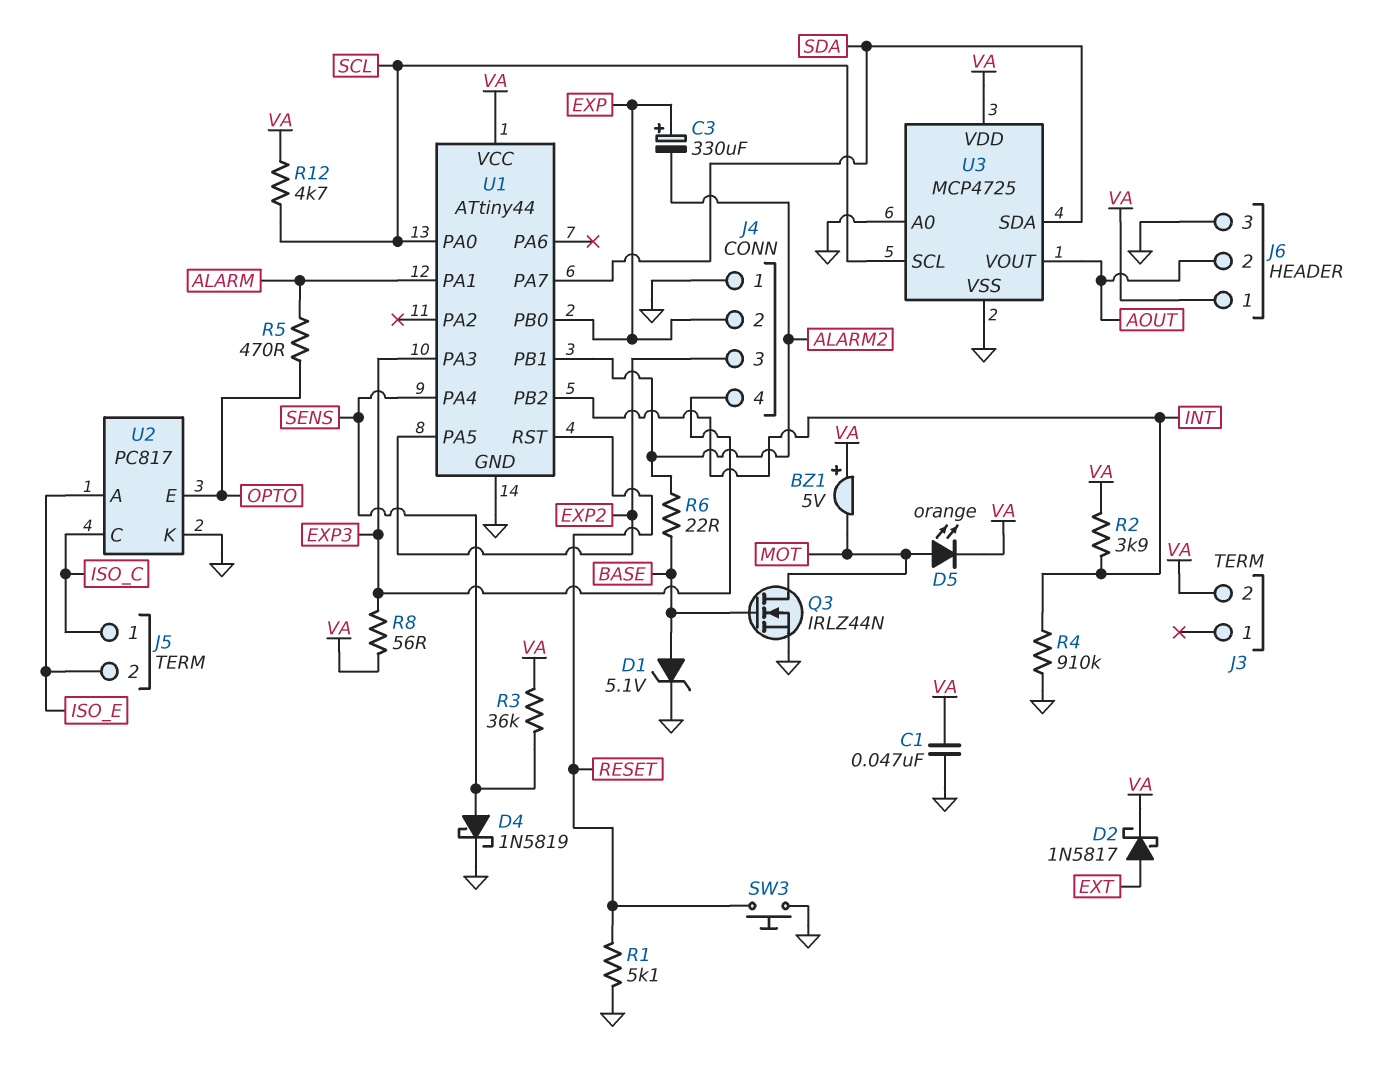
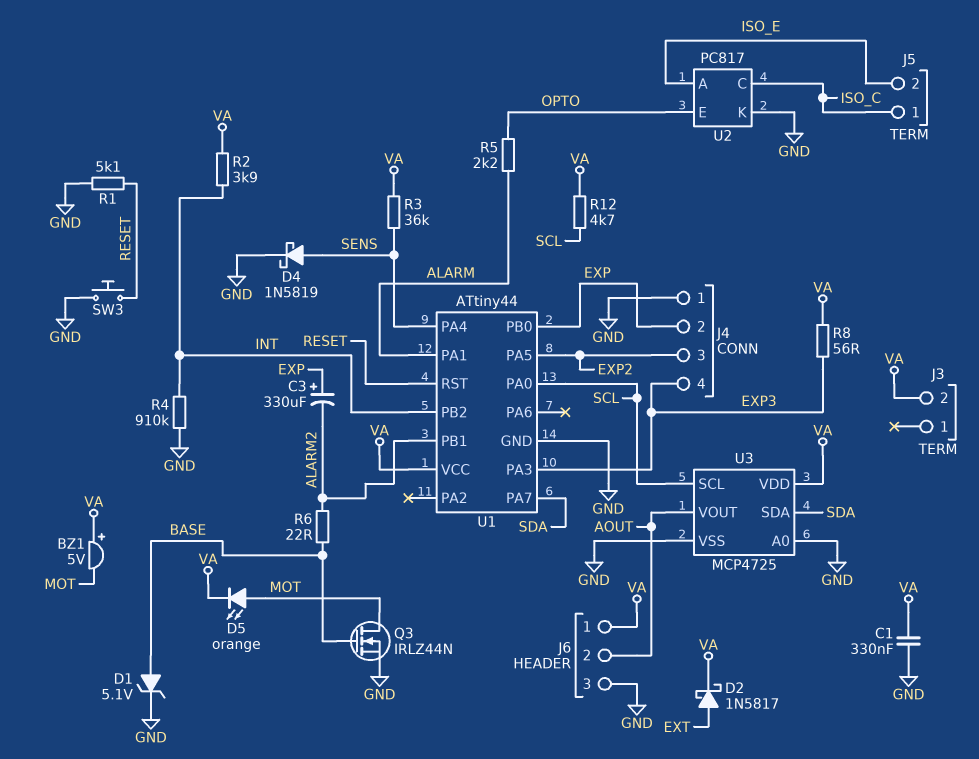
C1: 47nF (GND, VA) -> 330nF (GND, VA)
R5: 470 (ALARM, OPTO) -> 2.2k (ALARM, OPTO)

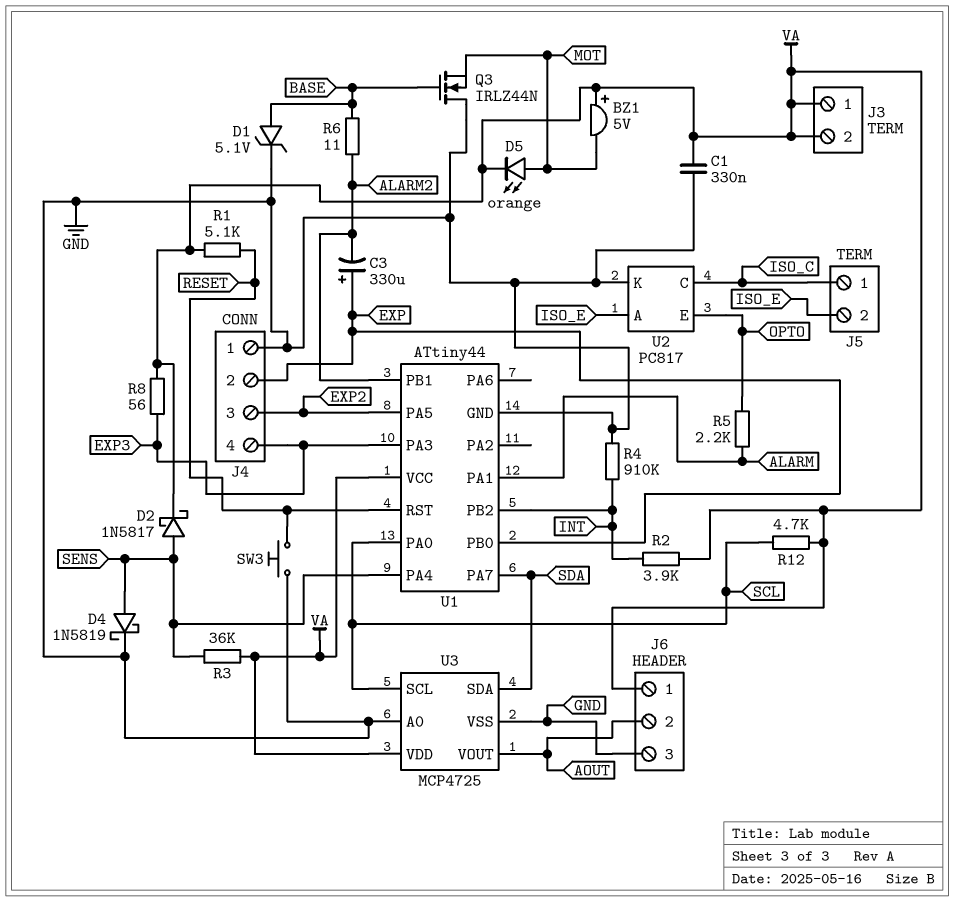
D2: schottky 1N5817 (A EXT, K VA) -> schottky 1N5817 (A SENS, K VA)
J3 pin 1: none -> VA
Q3: NMOS IRLZ44N (G BASE, D MOT, S GND) -> NMOS IRLZ44N (G BASE, D GND, S MOT)
R1: 5.1k (GND, RESET) -> 5.1k (RESET, VA)
R6: 22 (ALARM2, BASE) -> 11 (ALARM2, BASE)

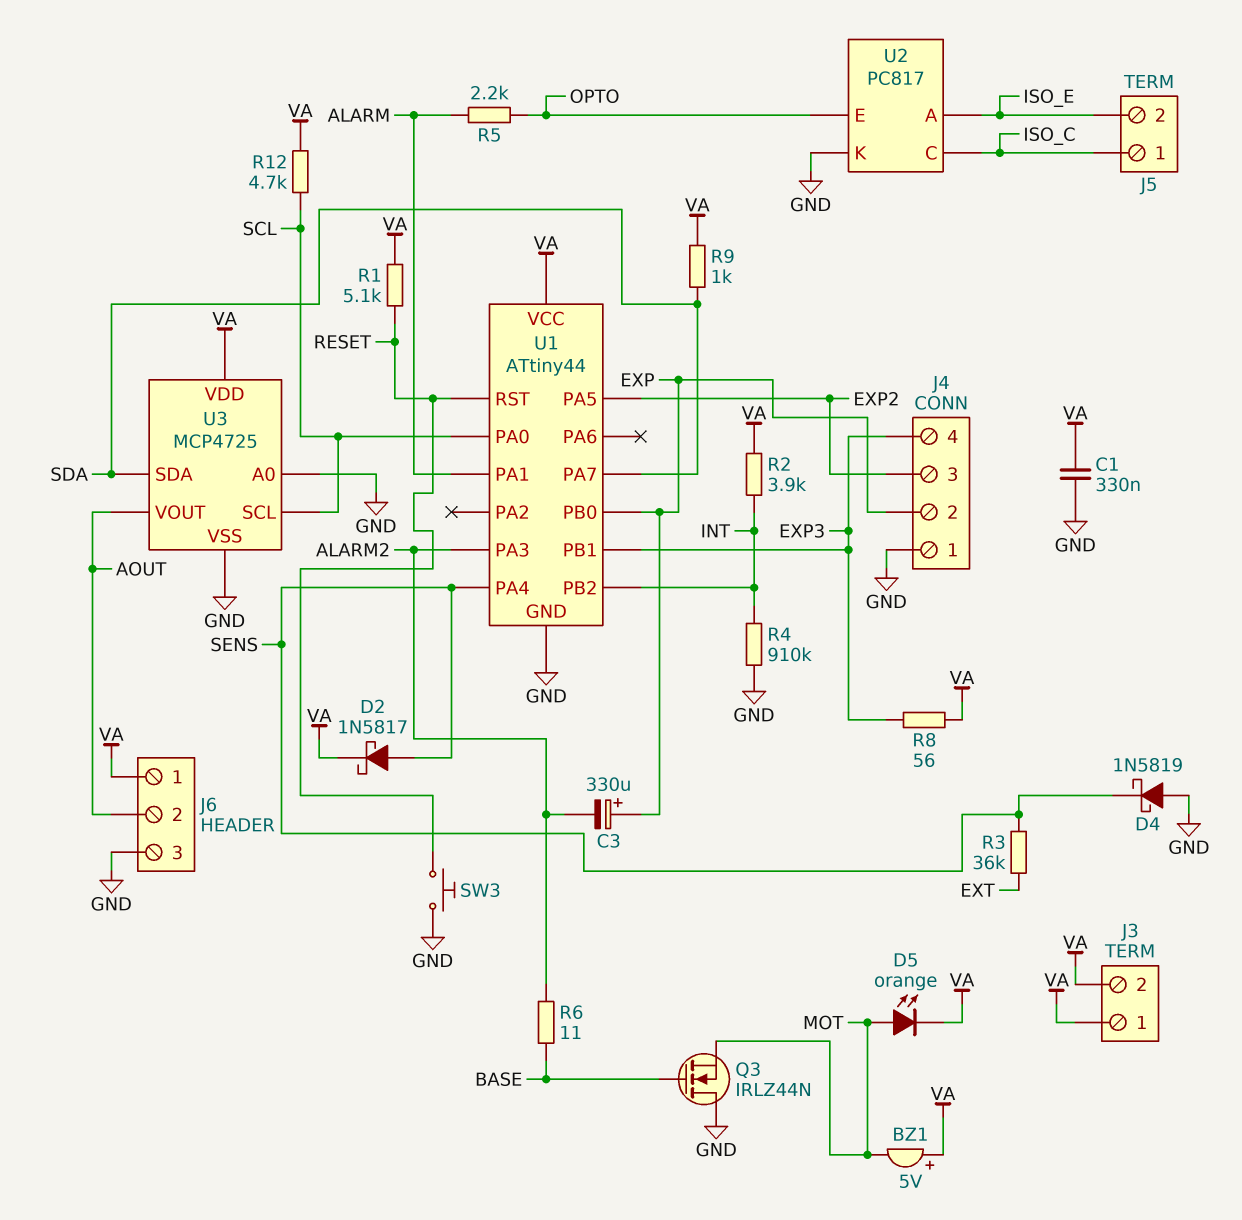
D1: zener 5.1V (A BASE, K GND) -> none
D4: schottky 1N5819 (A SENS, K GND) -> schottky 1N5819 (A GND, K SENS)
R3: 36k (SENS, VA) -> 36k (EXT, SENS)
R9: none -> 1k (SDA, VA)
U1 pin PA3: EXP3 -> ALARM2
U1 pin PB1: ALARM2 -> EXP3

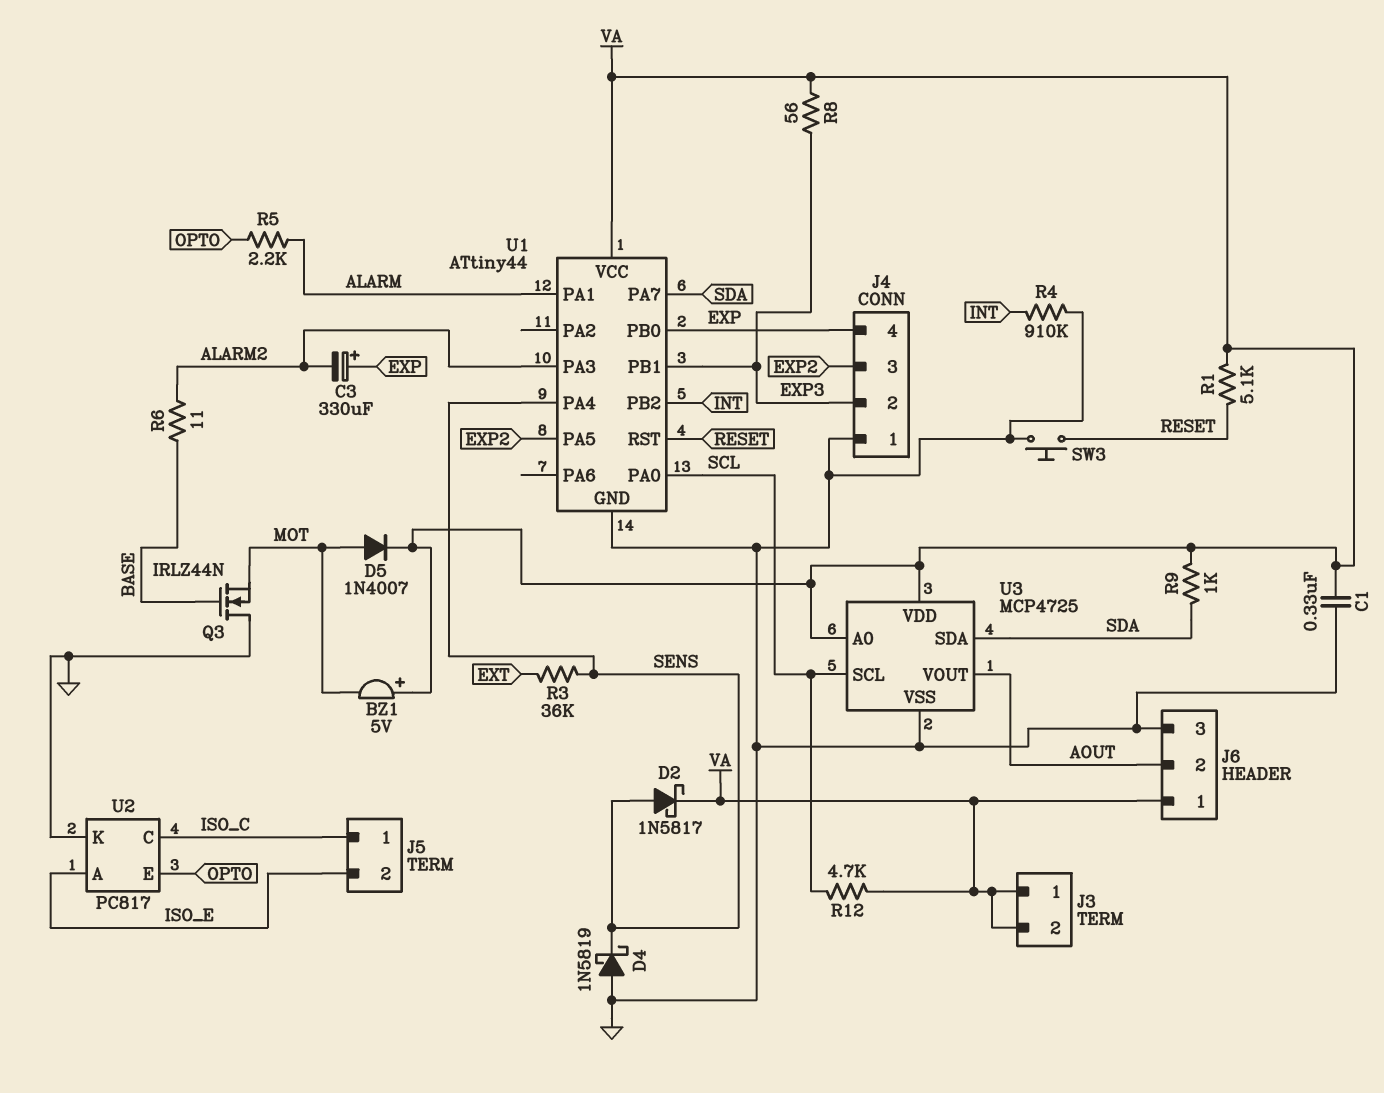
D5: LED orange (A MOT, K VA) -> diode 1N4007 (A MOT, K VA)
J4 pin 2: EXP -> EXP3
J4 pin 4: EXP3 -> EXP
R2: 3.9k (INT, VA) -> none
U3 pin A0: GND -> VA

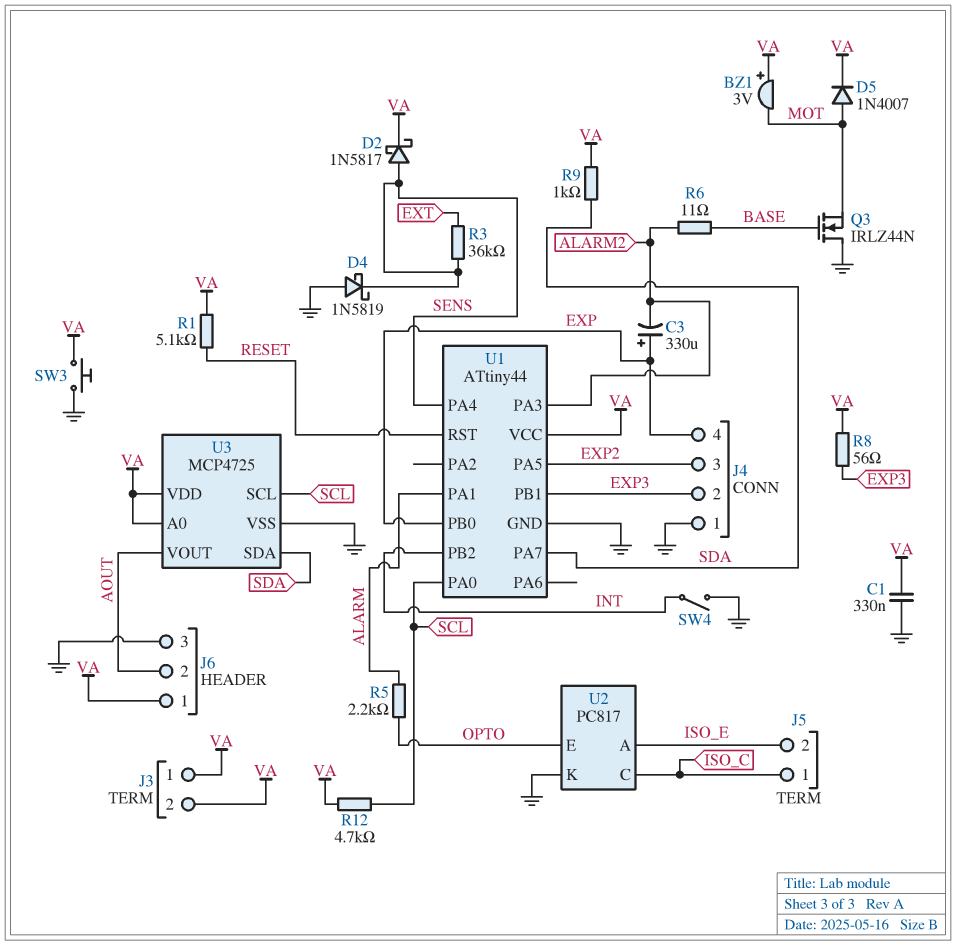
BZ1: buzzer 5V (plus VA, minus MOT) -> buzzer 3V (plus VA, minus MOT)
R4: 910k (GND, INT) -> none
SW3: button (GND, RESET) -> button (GND, VA)
SW4: none -> switch (GND, INT)

